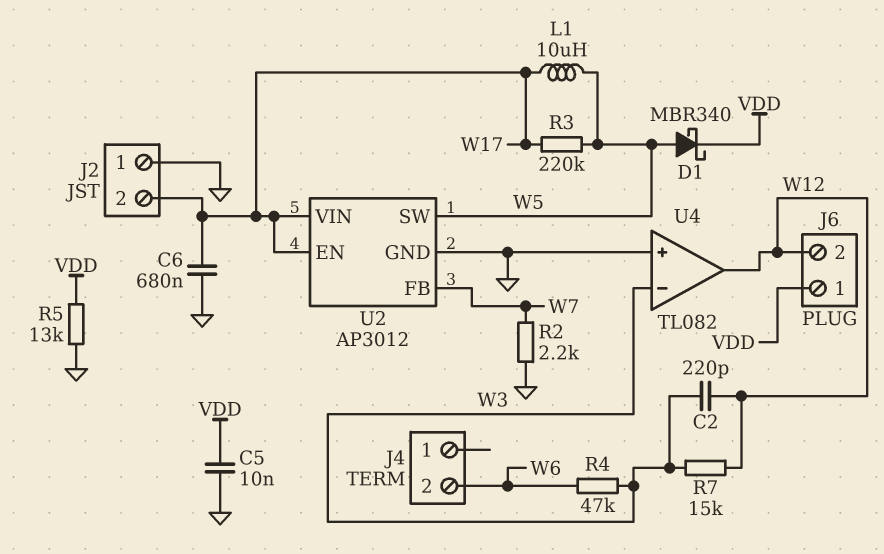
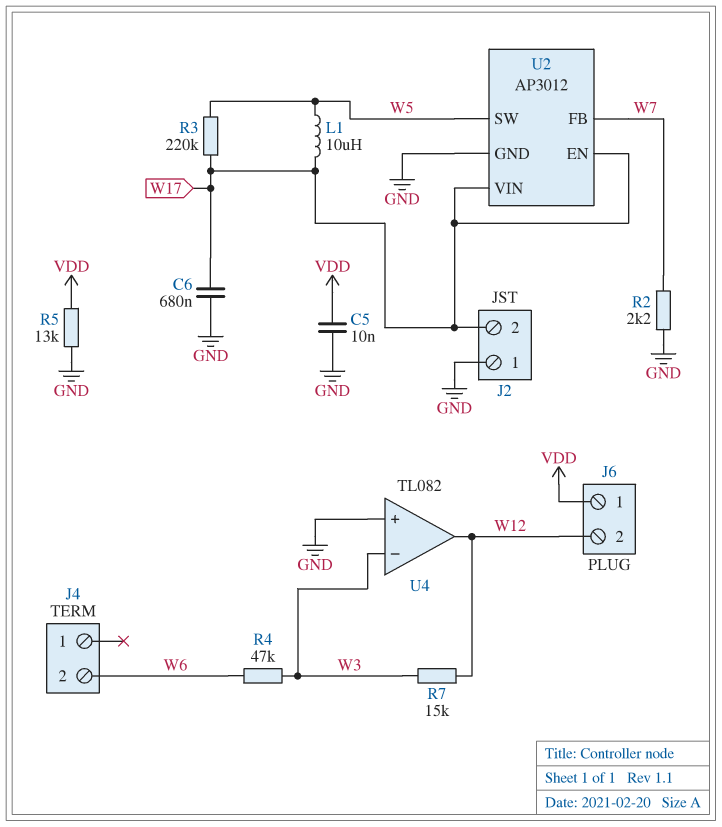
C2: 220pF (W3, W12) -> none
D1: schottky MBR340 (A W5, K VDD) -> none

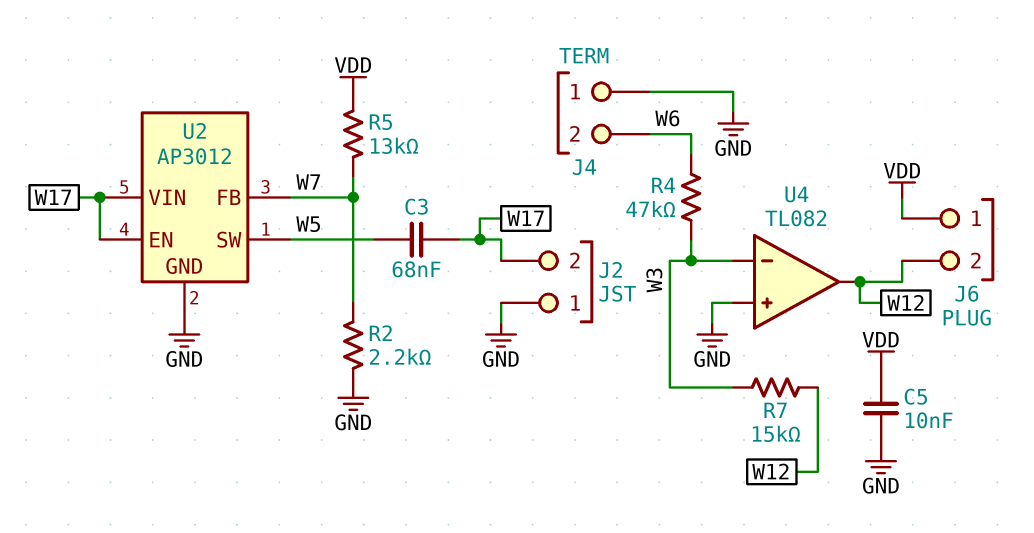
C3: none -> 68nF (W5, W17)
C6: 680nF (GND, W17) -> none
J4 pin 1: none -> GND
L1: 10uH (W5, W17) -> none
R3: 220k (W5, W17) -> none
R5: 13k (GND, VDD) -> 13k (VDD, W7)

